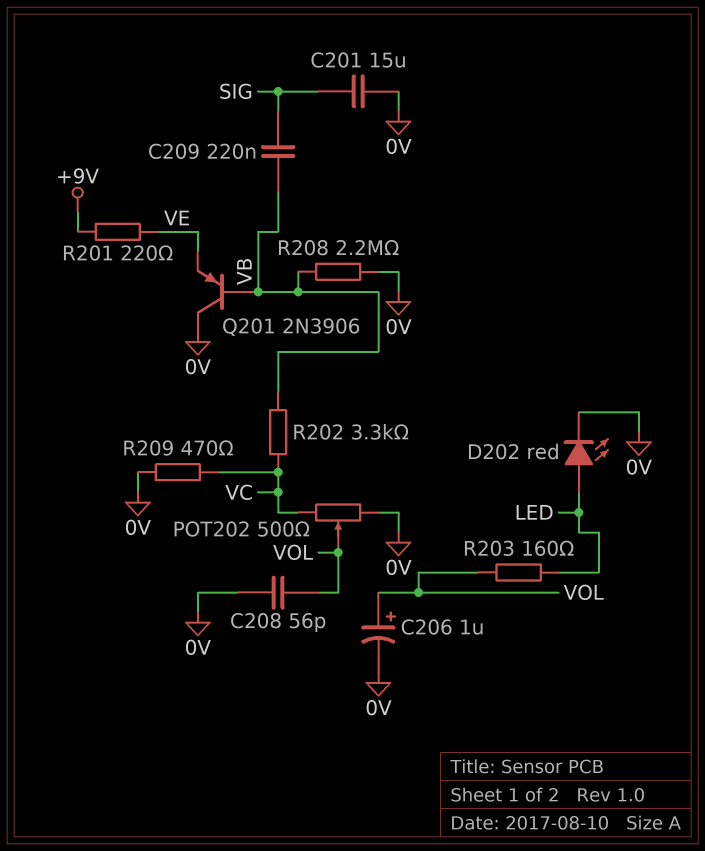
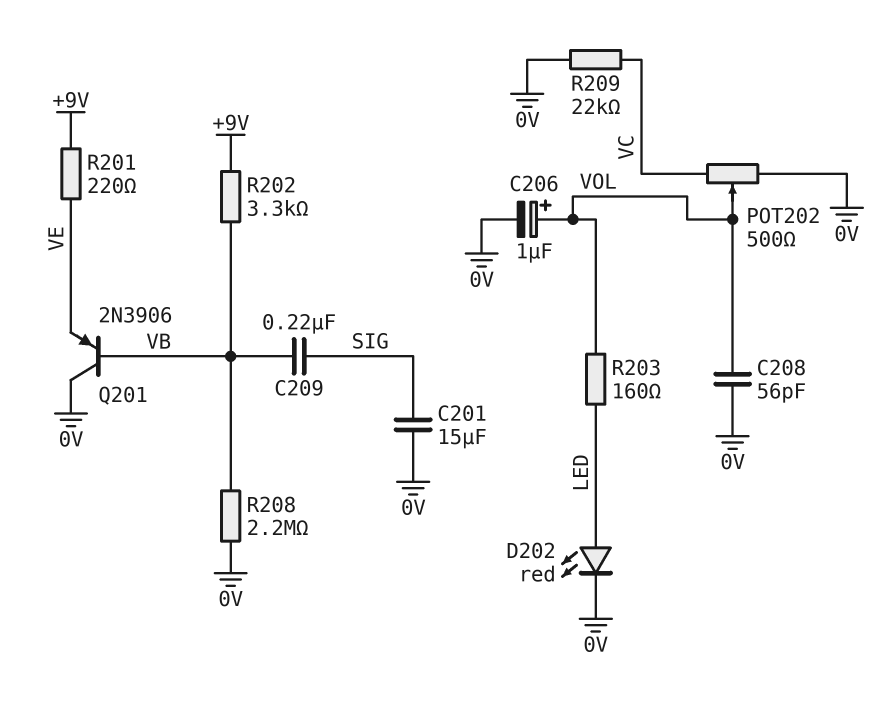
R202: 3.3k (VB, VC) -> 3.3k (+9V, VB)
R209: 470 (0V, VC) -> 22k (0V, VC)

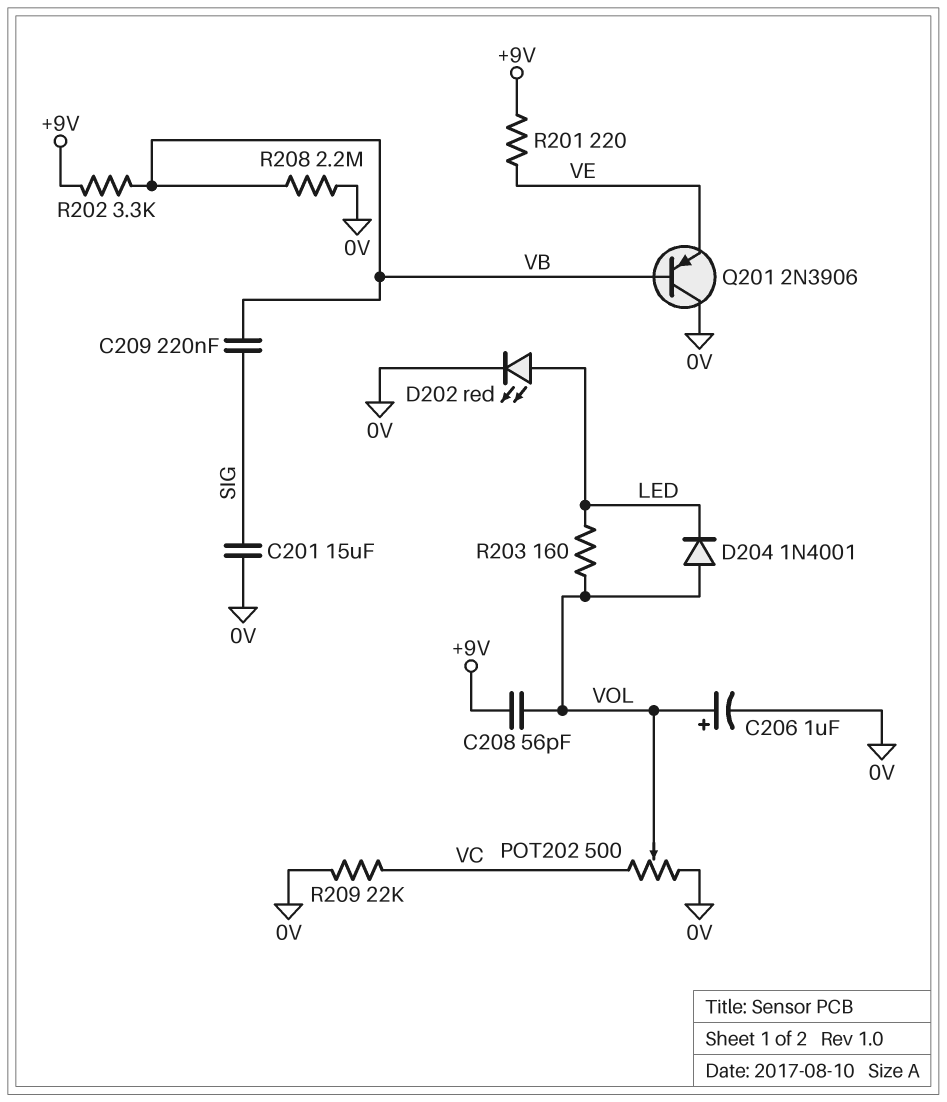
C208: 56pF (0V, VOL) -> 56pF (+9V, VOL)
D204: none -> diode 1N4001 (A VOL, K LED)

